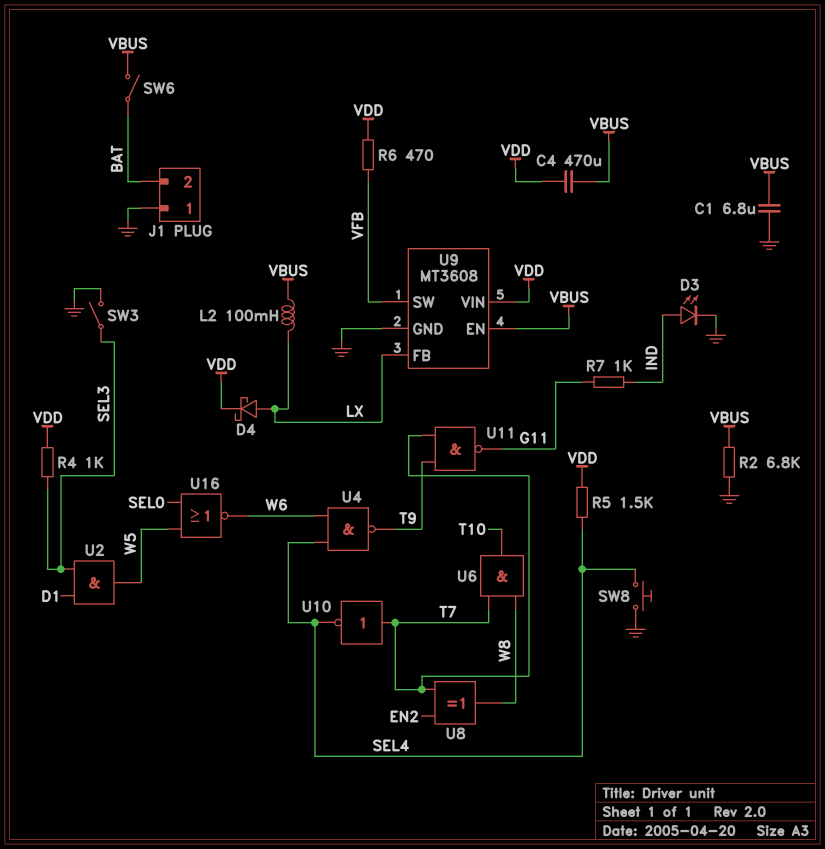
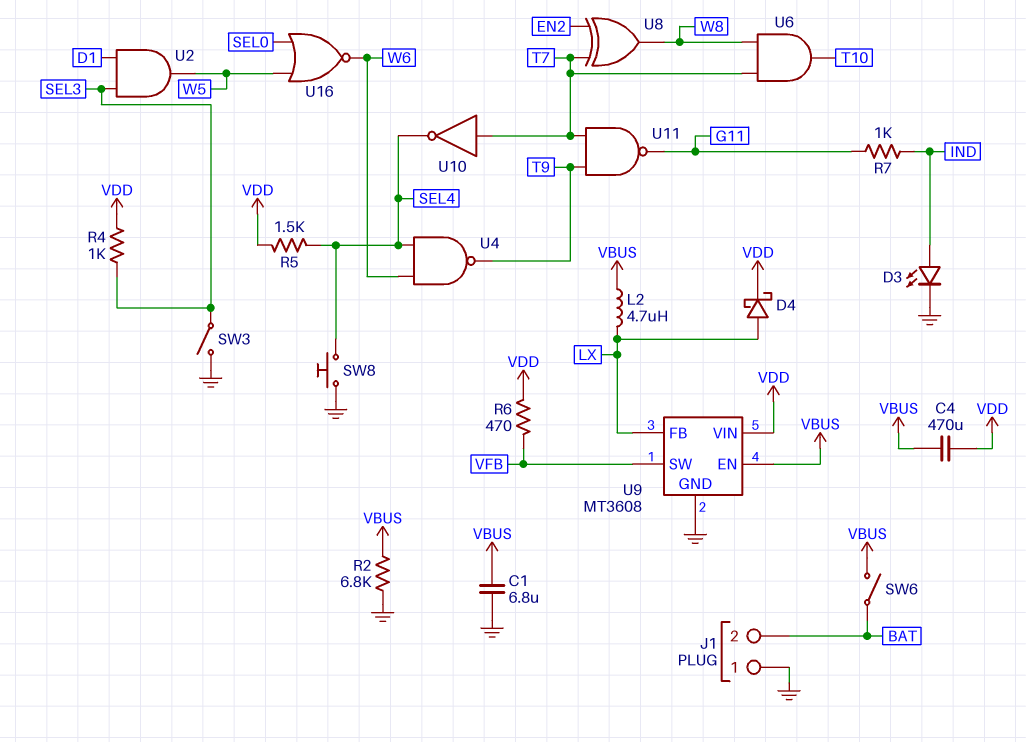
L2: 100mH (LX, VBUS) -> 4.7uH (LX, VBUS)

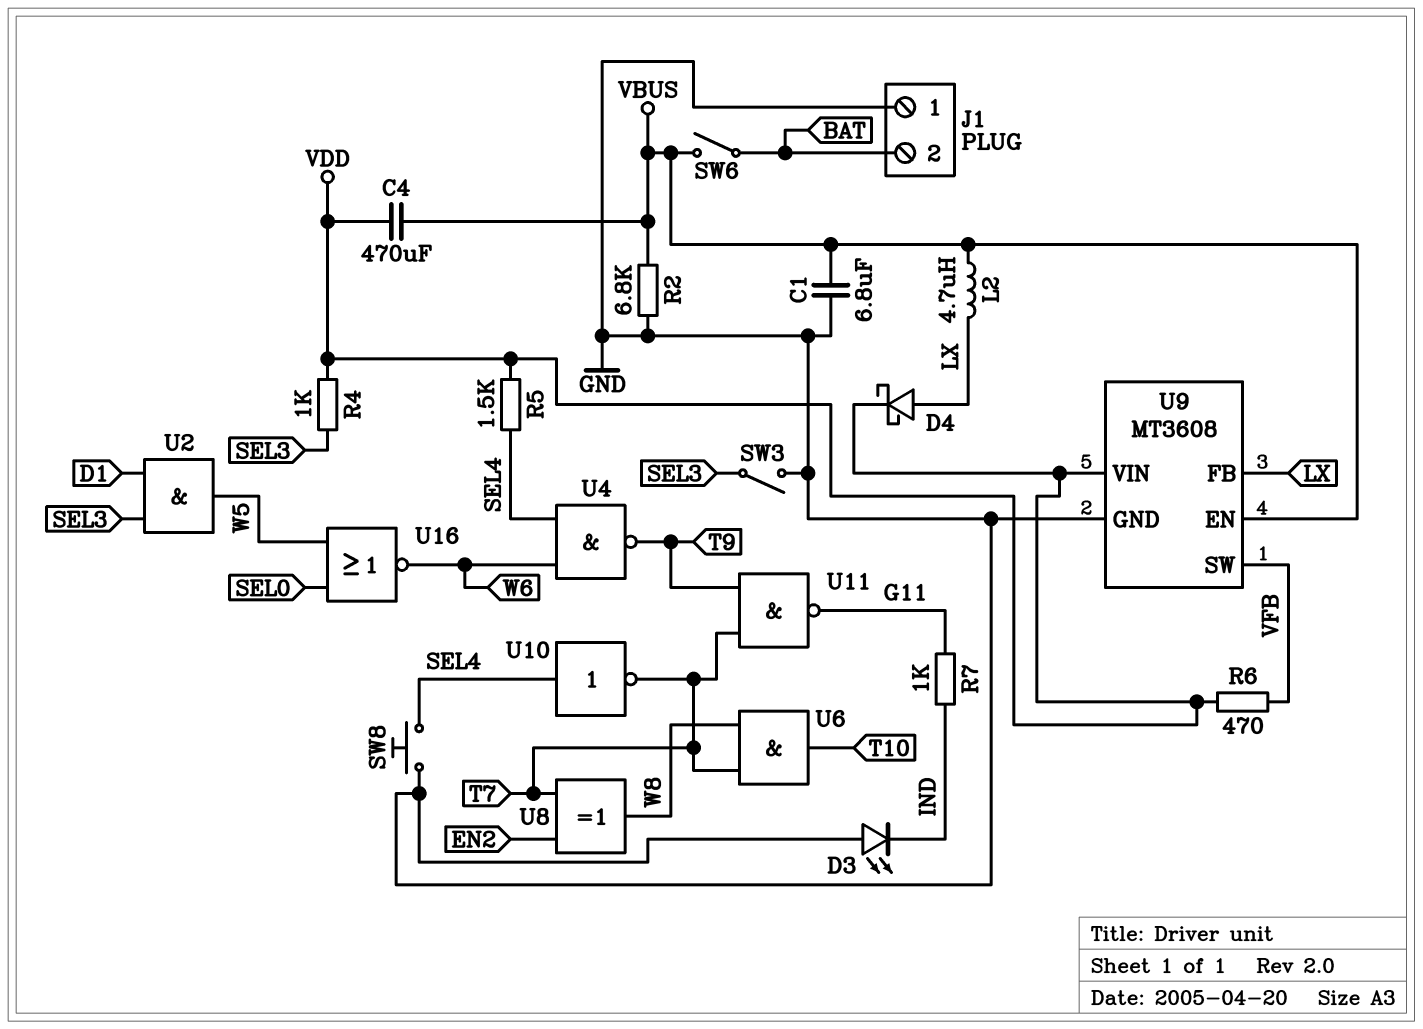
D3: LED (A IND, K GND) -> LED (A GND, K IND)
U10: NOT (in T7, out SEL4) -> NOT (in SEL4, out T7)

